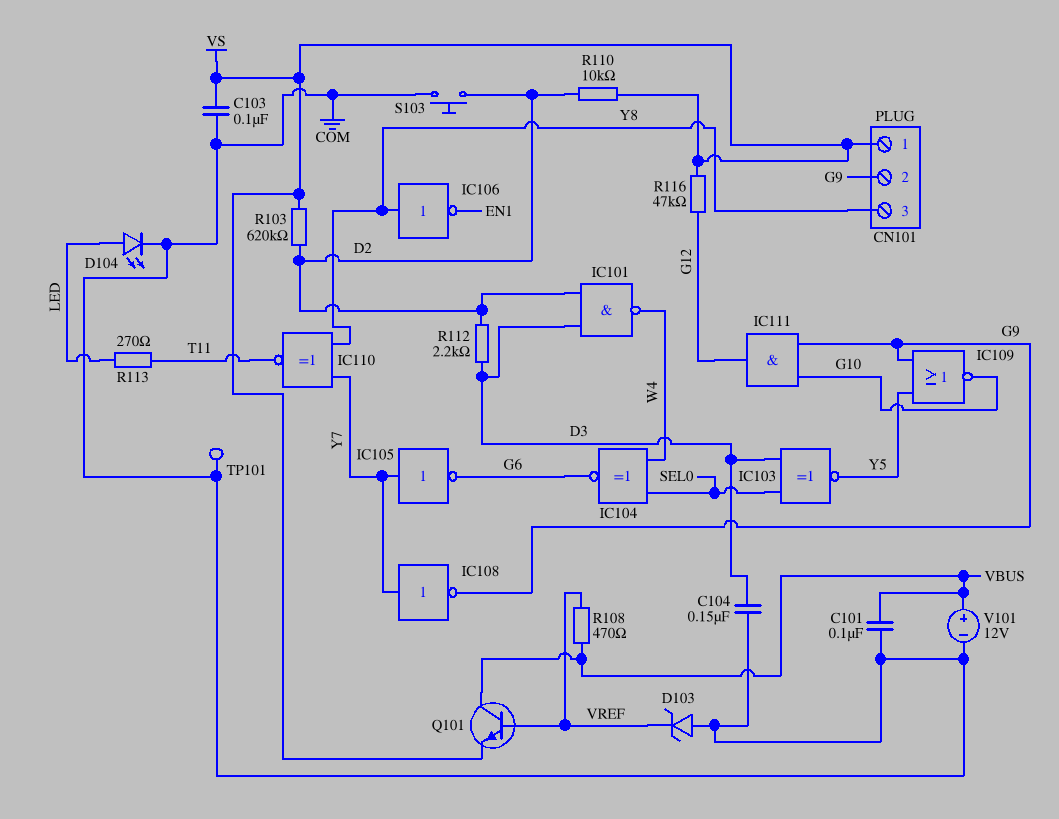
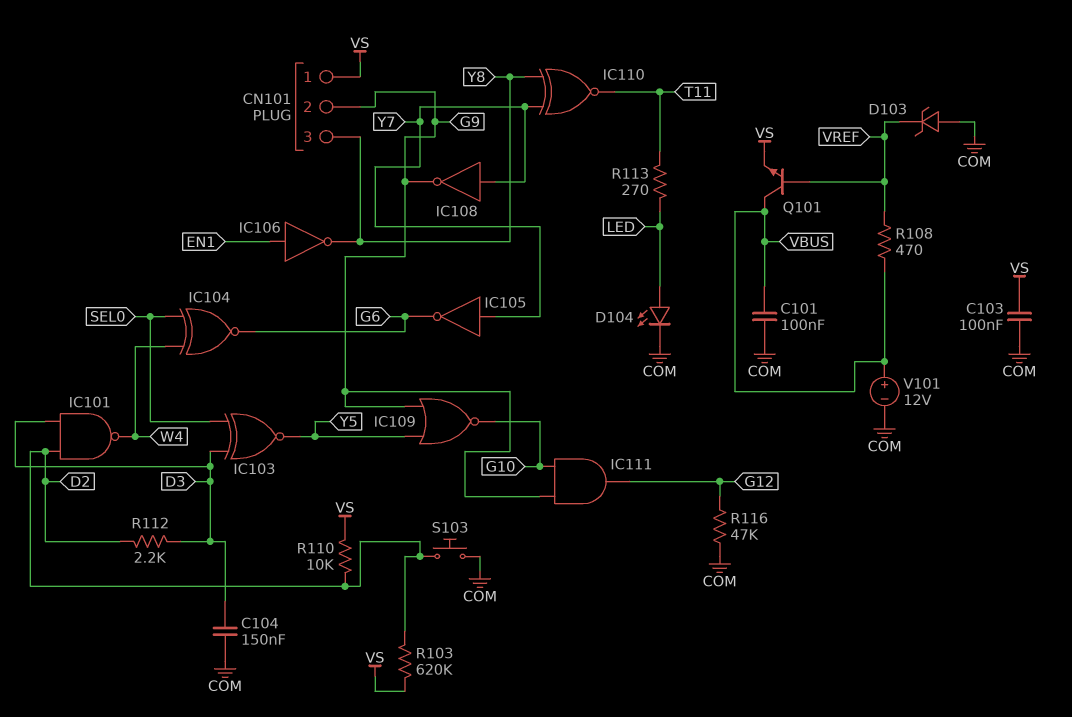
IC106: NOT (in Y8, out EN1) -> NOT (in EN1, out Y8)
R116: 47k (G12, VS) -> 47k (COM, G12)
TP101: test point (COM) -> none

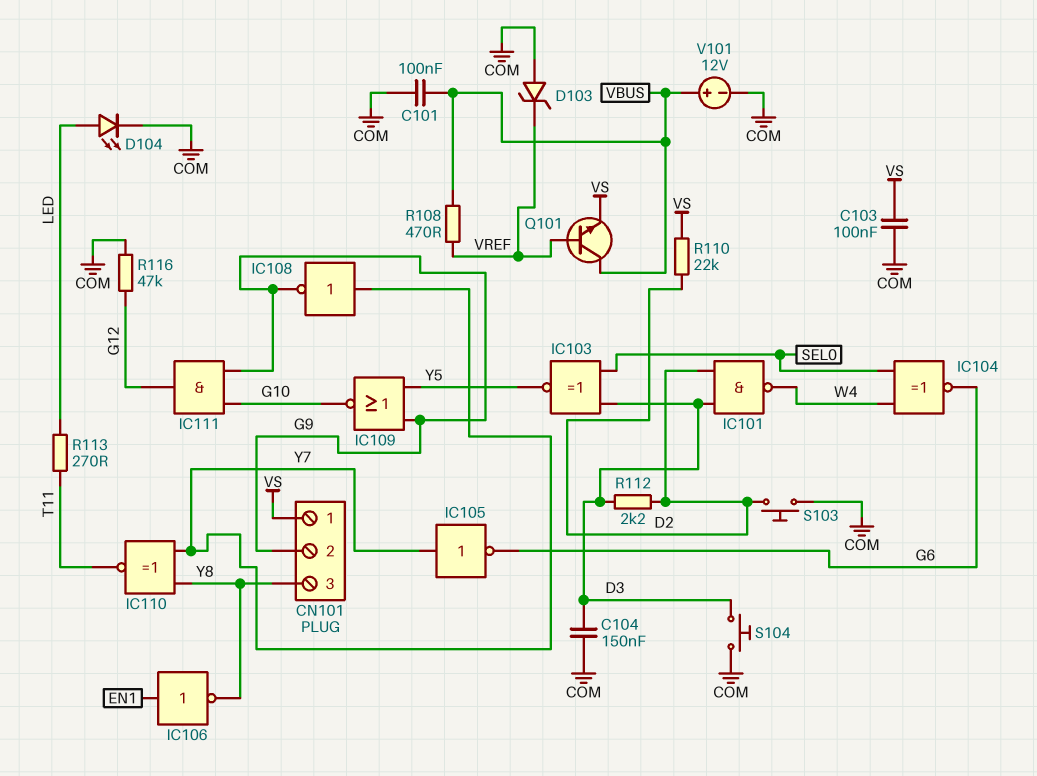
R103: 620k (D2, VS) -> none
R110: 10k (D2, VS) -> 22k (D2, VS)
S104: none -> button (COM, D3)

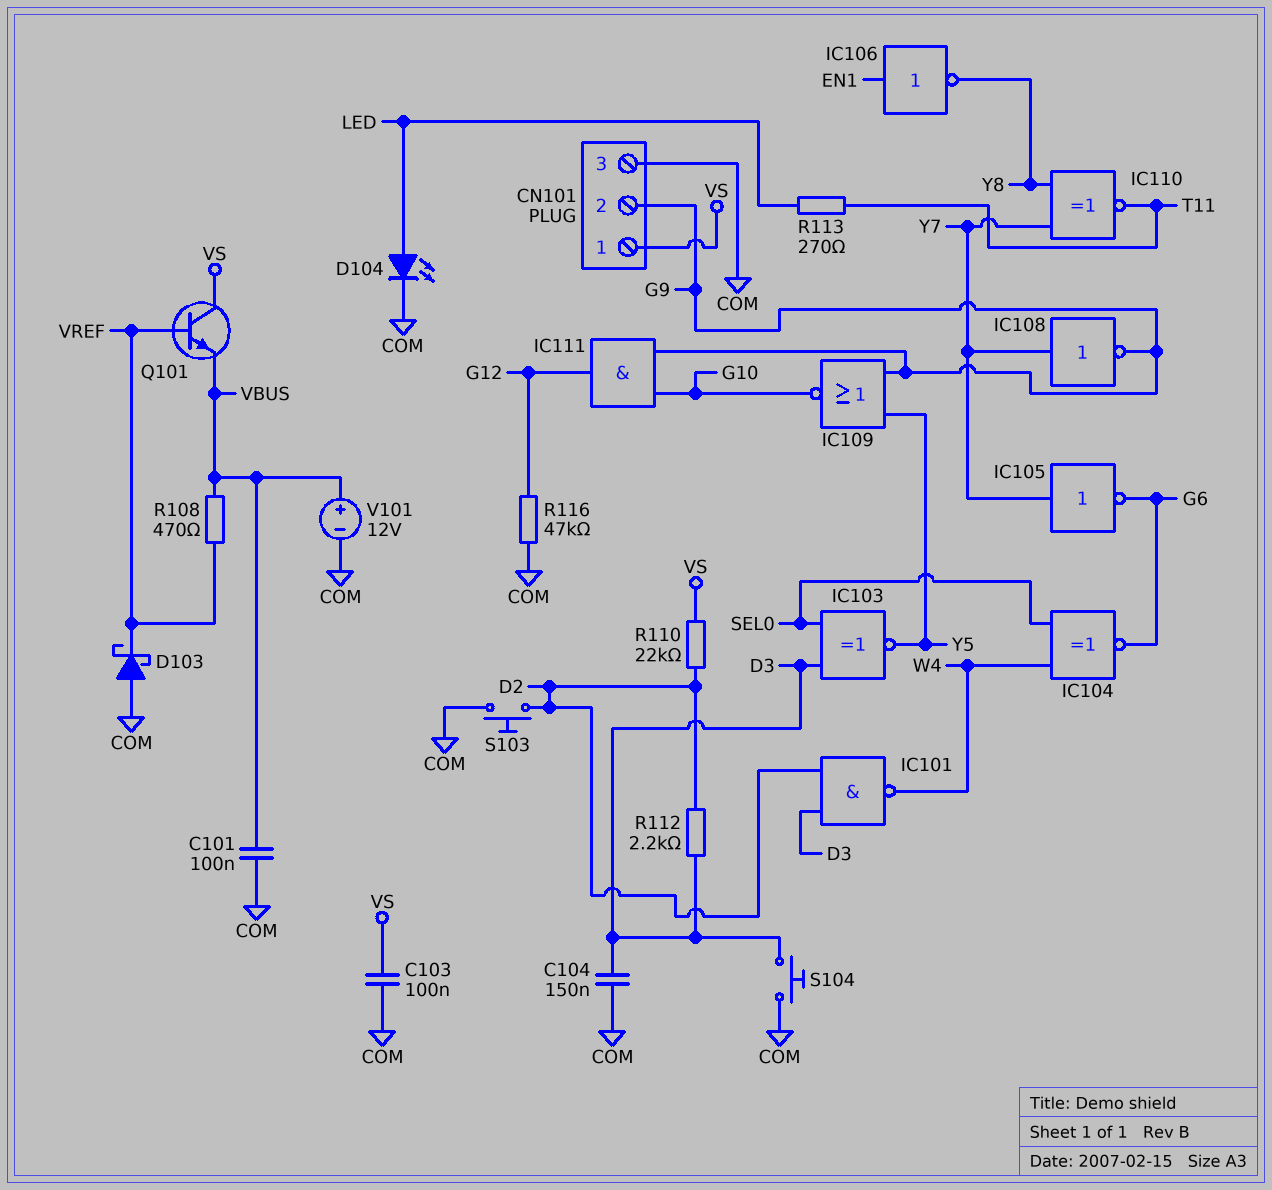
CN101 pin 3: Y8 -> COM
D103: zener (A COM, K VREF) -> schottky (A COM, K VREF)
Q101: NPN (B VREF, C VBUS, E VS) -> NPN (B VREF, C VS, E VBUS)

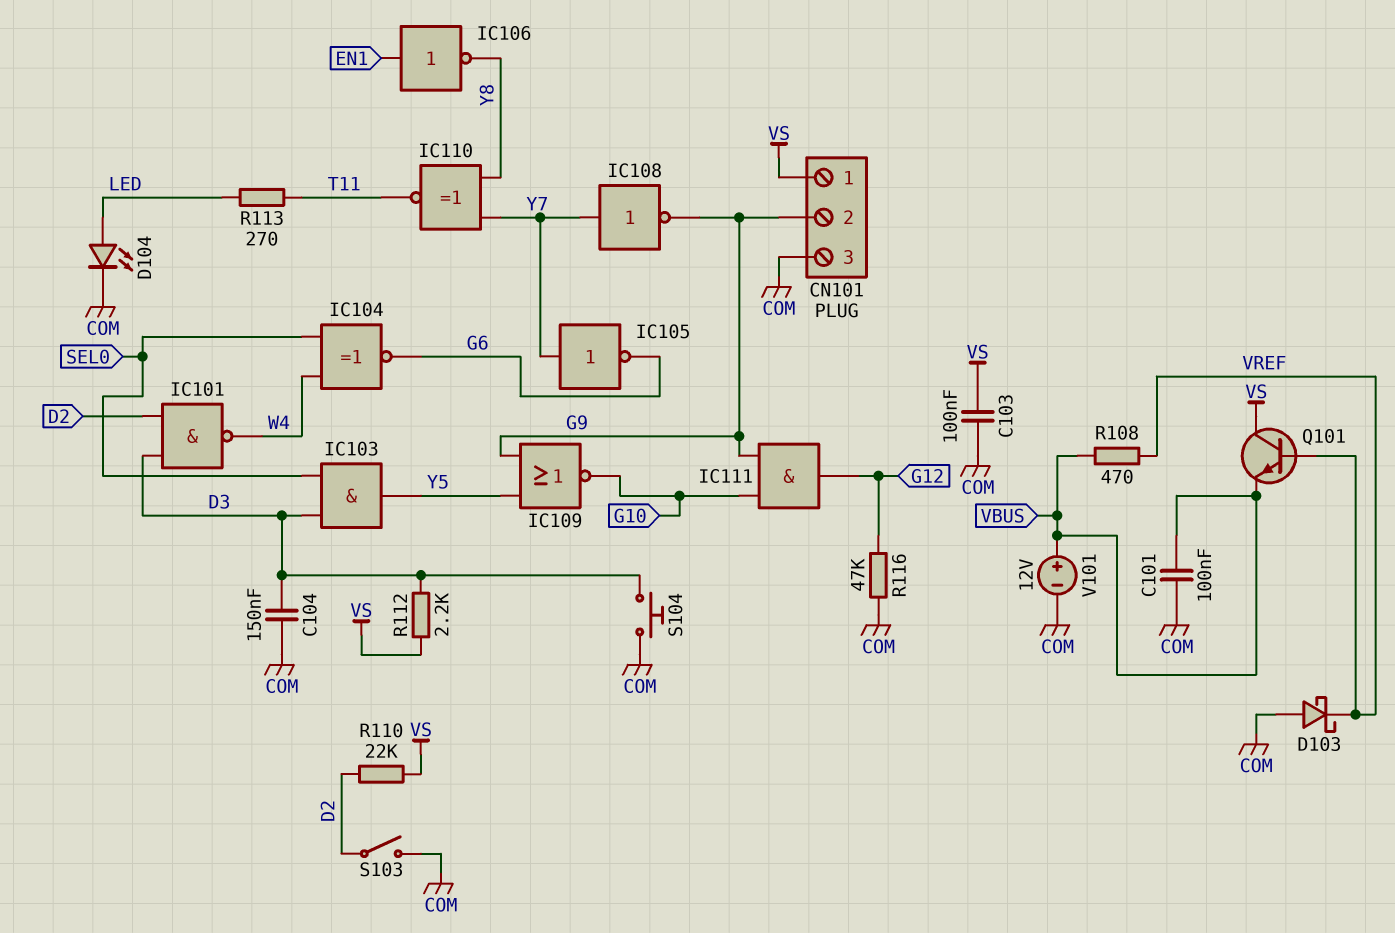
IC103: XNOR (in D3, in SEL0, out Y5) -> AND (in D3, in SEL0, out Y5)
R112: 2.2k (D2, D3) -> 2.2k (D3, VS)
S103: button (COM, D2) -> switch (COM, D2)

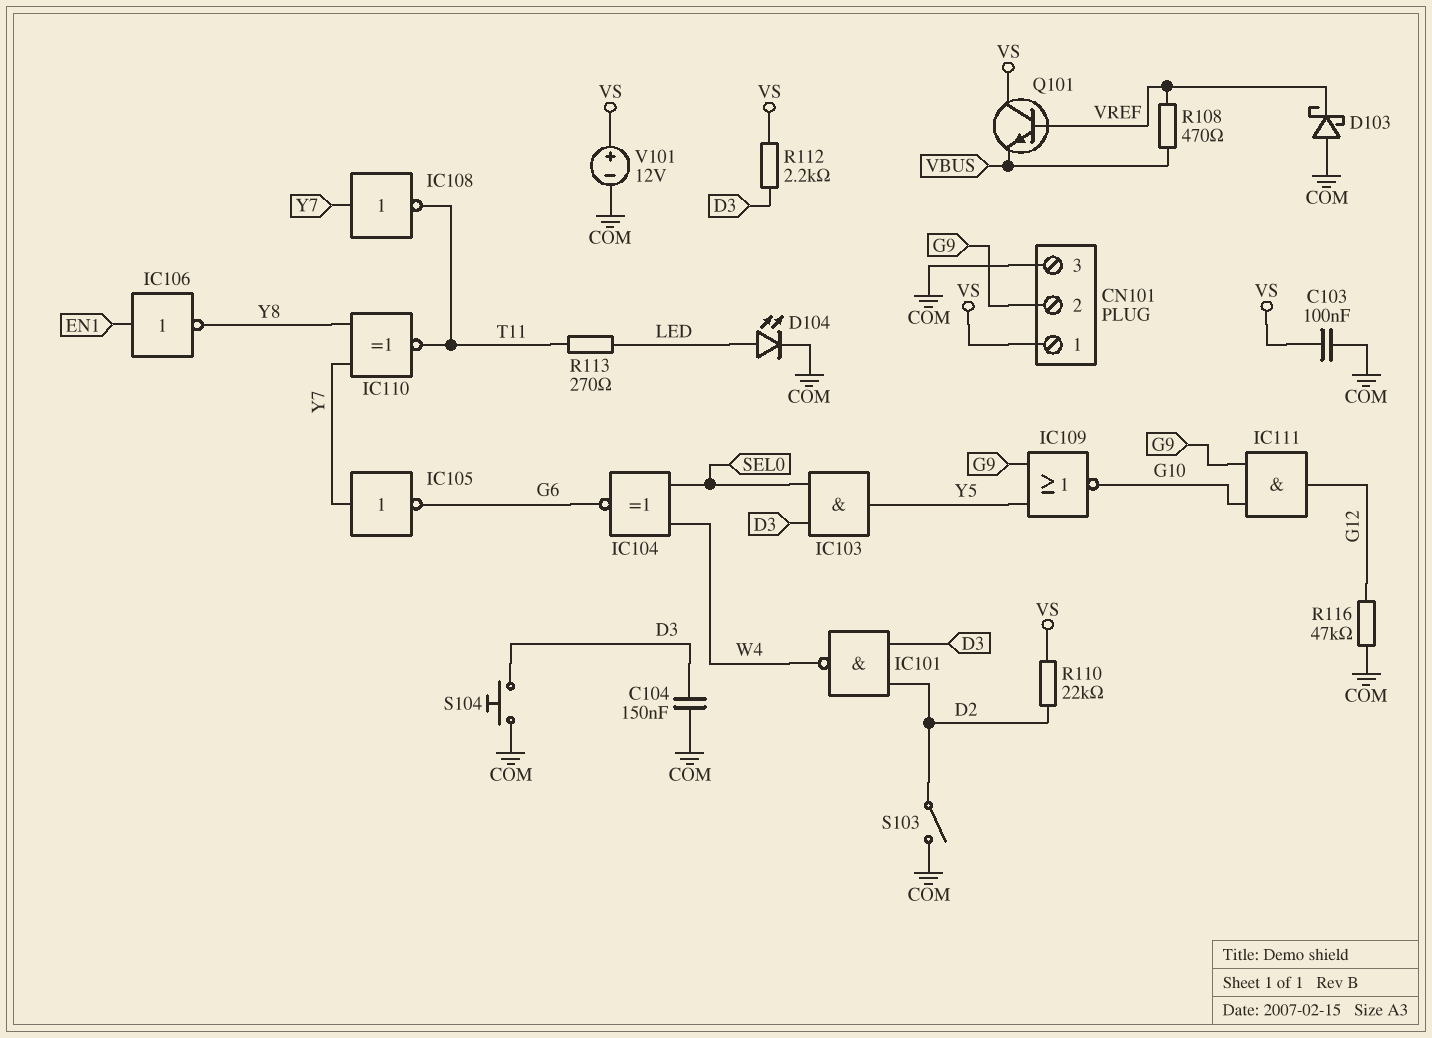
C101: 100nF (COM, VBUS) -> none
IC108: NOT (in Y7, out G9) -> NOT (in Y7, out T11)
V101: 12V (plus VBUS, minus COM) -> 12V (plus VS, minus COM)

